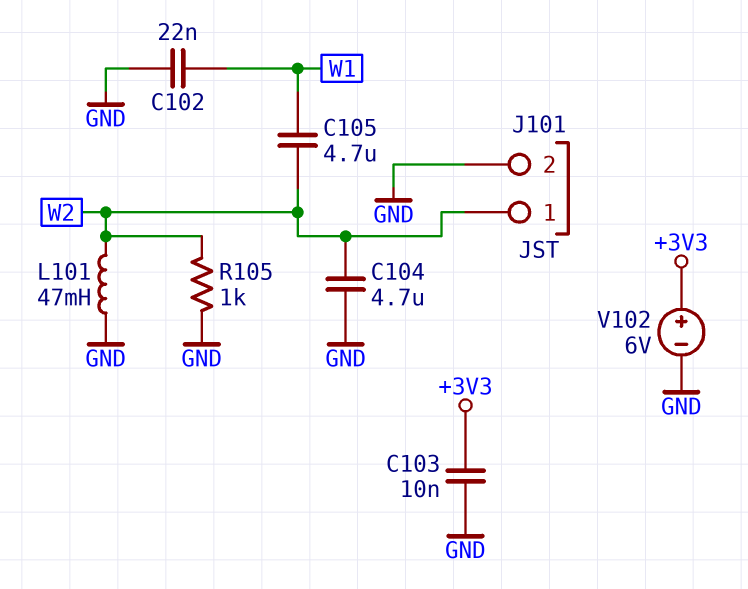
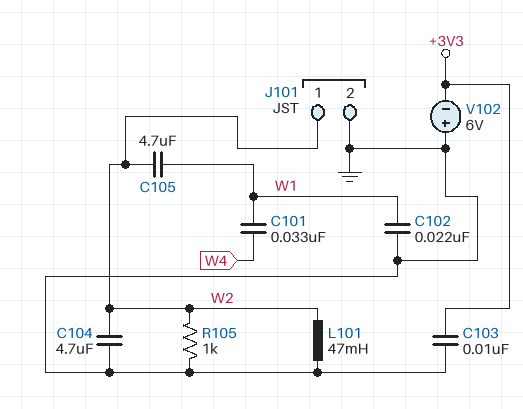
C101: none -> 33nF (W1, W4)
V102: 6V (plus +3V3, minus GND) -> 6V (plus GND, minus +3V3)

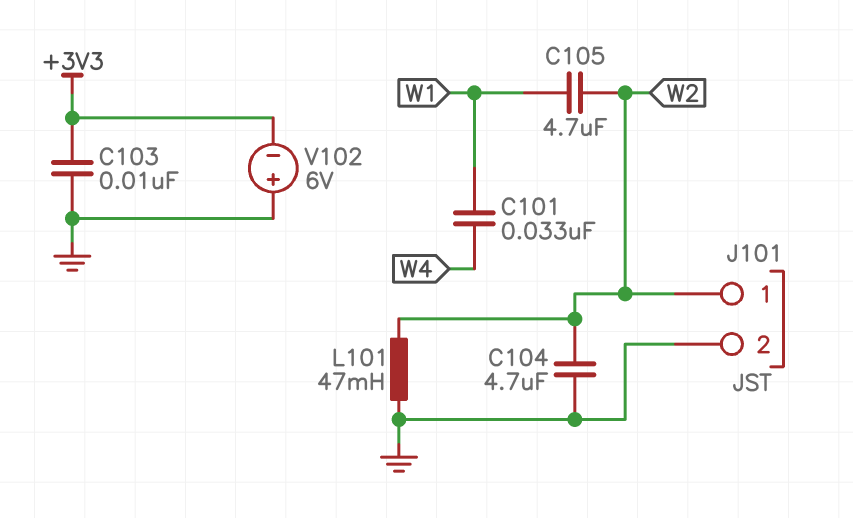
C102: 22nF (GND, W1) -> none
R105: 1k (GND, W2) -> none

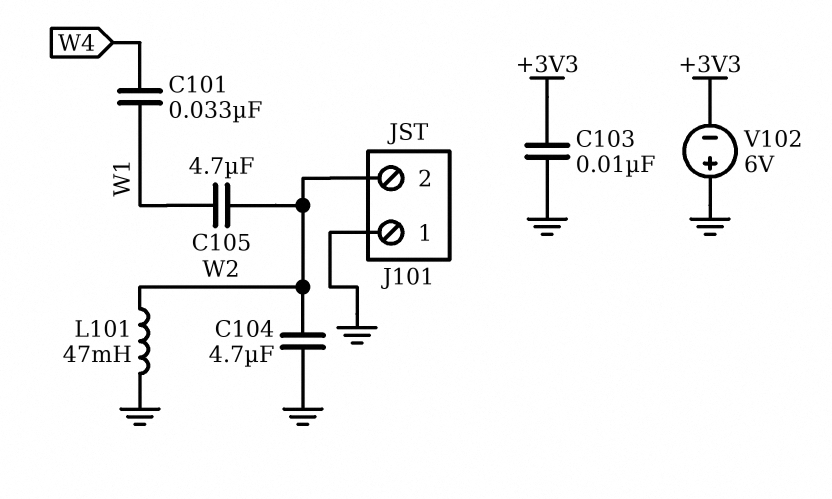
J101 pin 1: W2 -> GND
J101 pin 2: GND -> W2

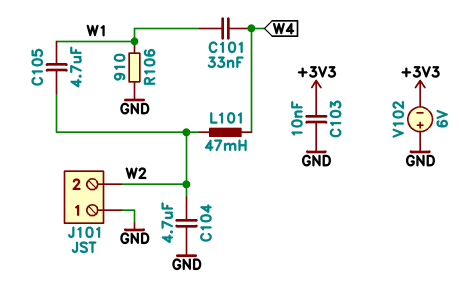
L101: 47mH (GND, W2) -> 47mH (W2, W4)
R106: none -> 910 (GND, W1)

